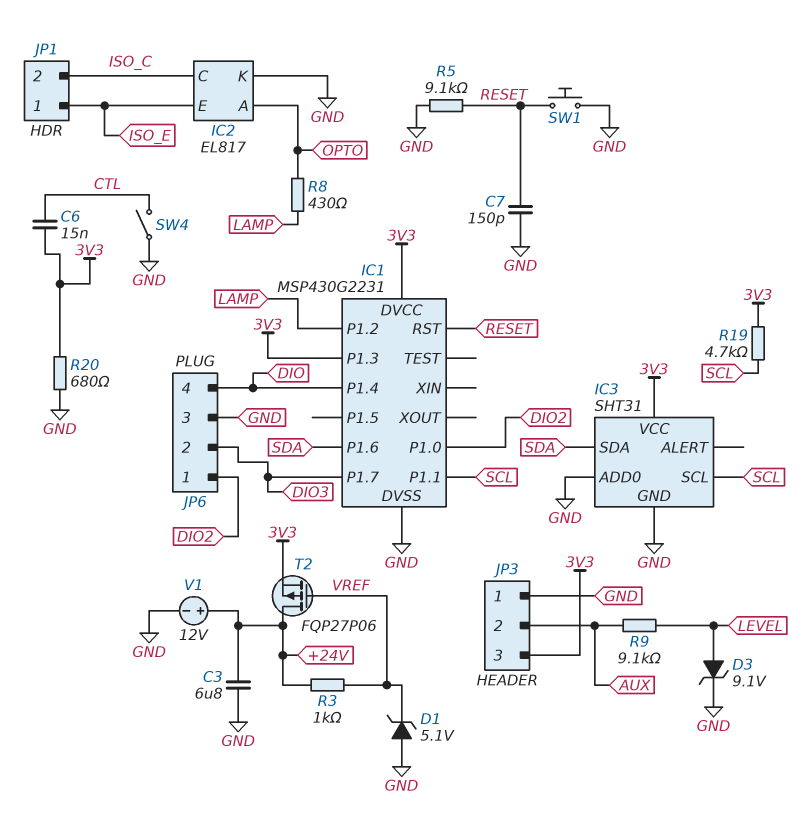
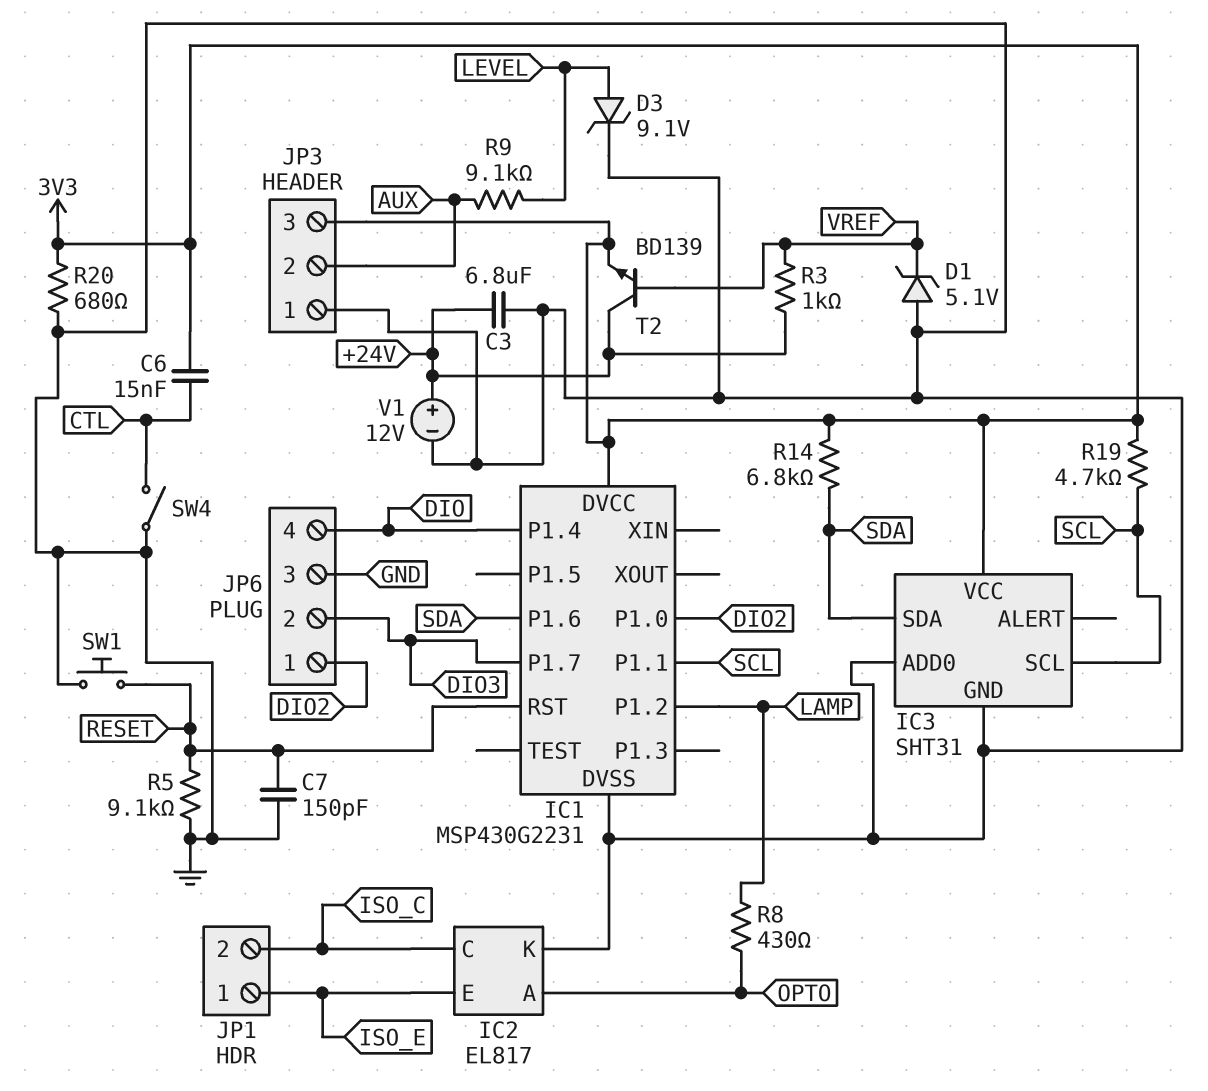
IC1 pin P1.3: 3V3 -> none
R14: none -> 6.8k (3V3, SDA)
T2: PMOS FQP27P06 (G VREF, D +24V, S 3V3) -> NPN BD139 (B VREF, C +24V, E 3V3)

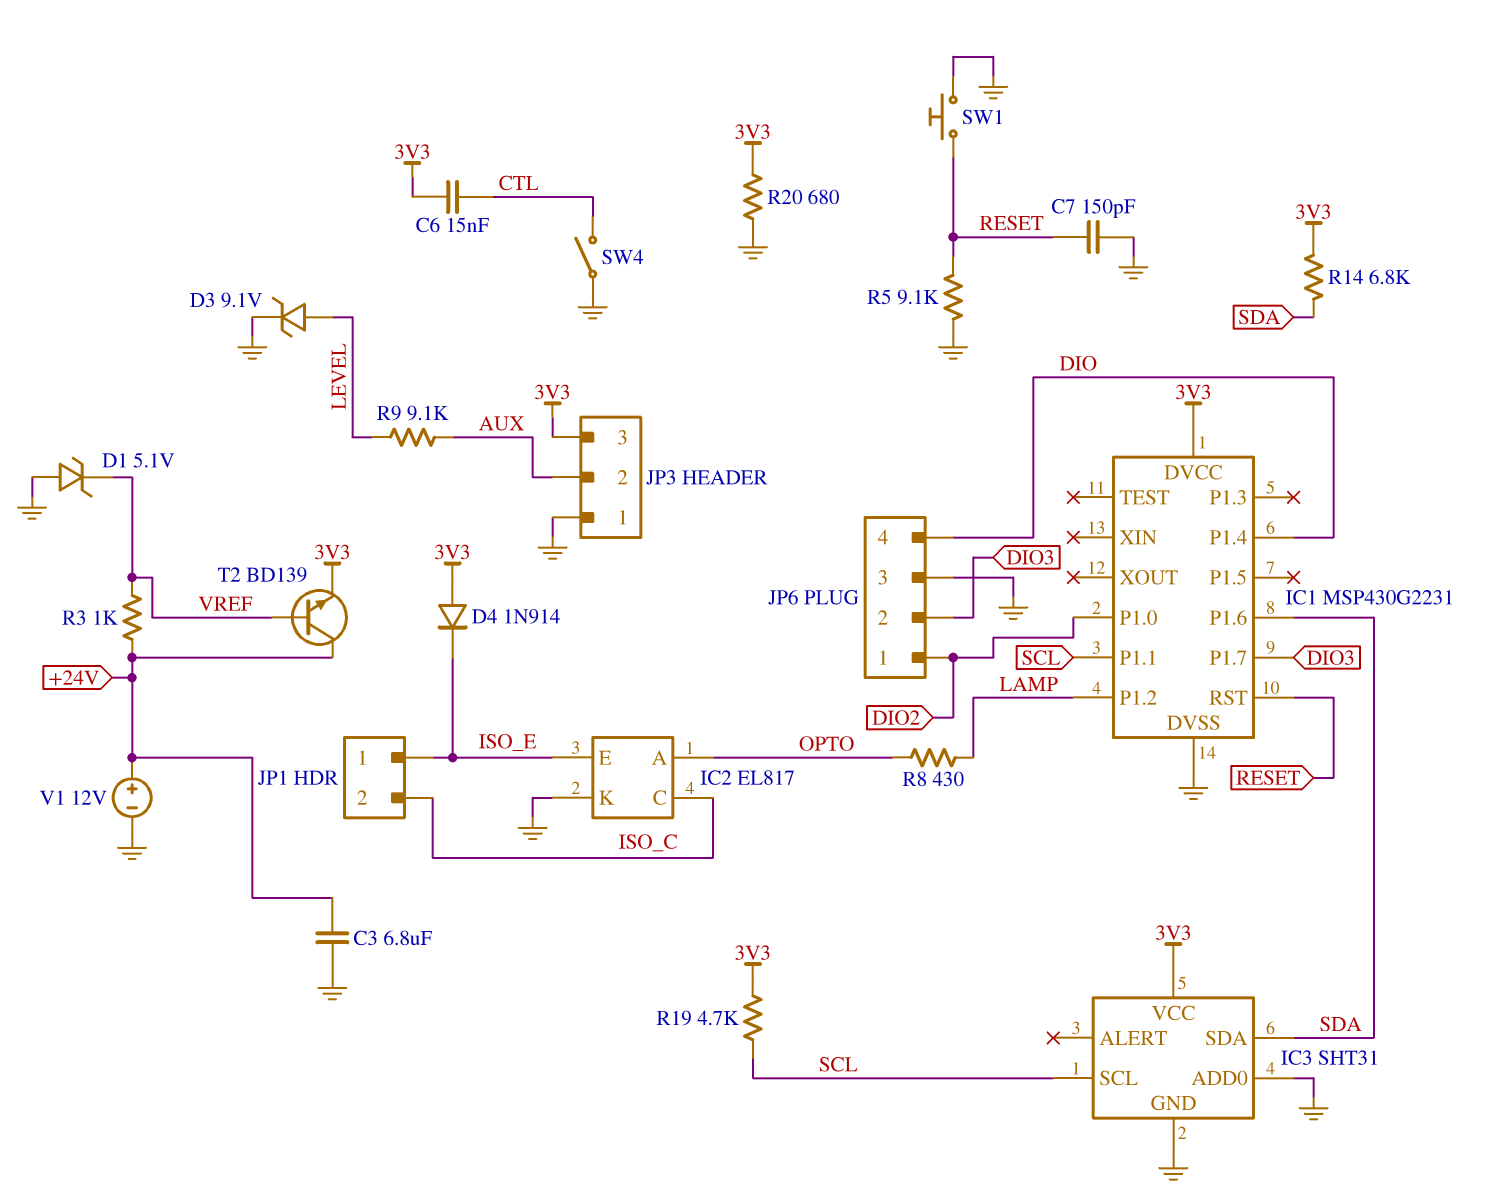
D4: none -> diode 1N914 (A 3V3, K ISO_E)

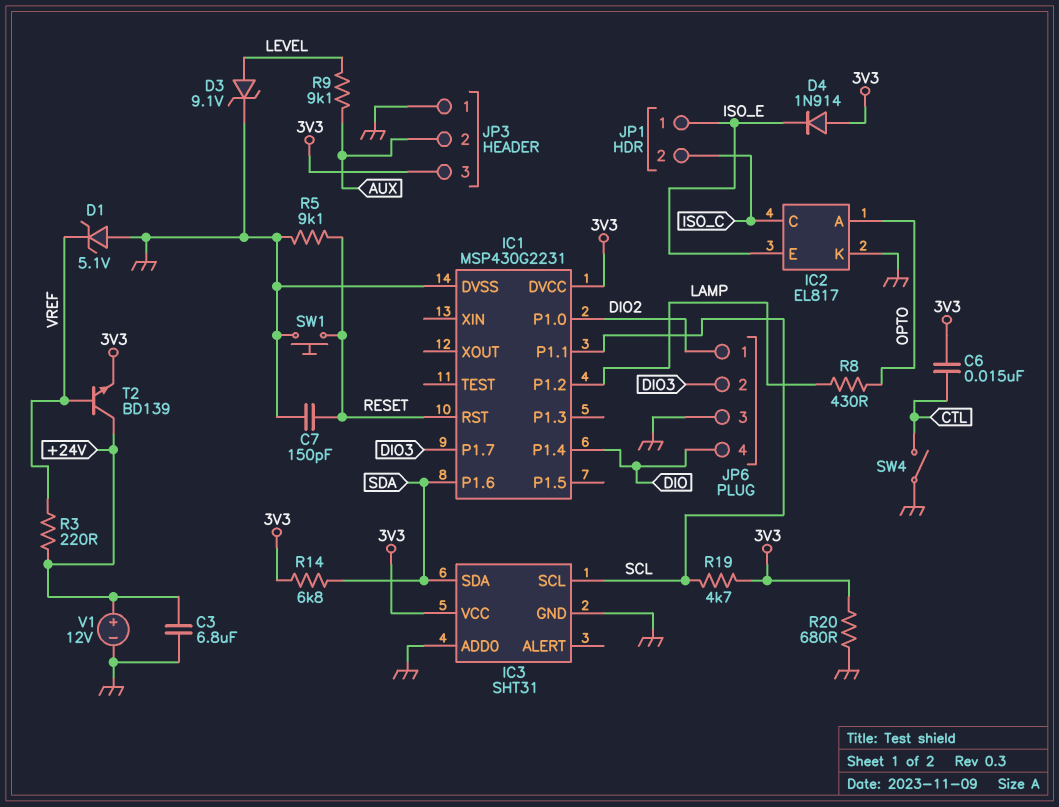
R3: 1k (+24V, VREF) -> 220 (+24V, VREF)

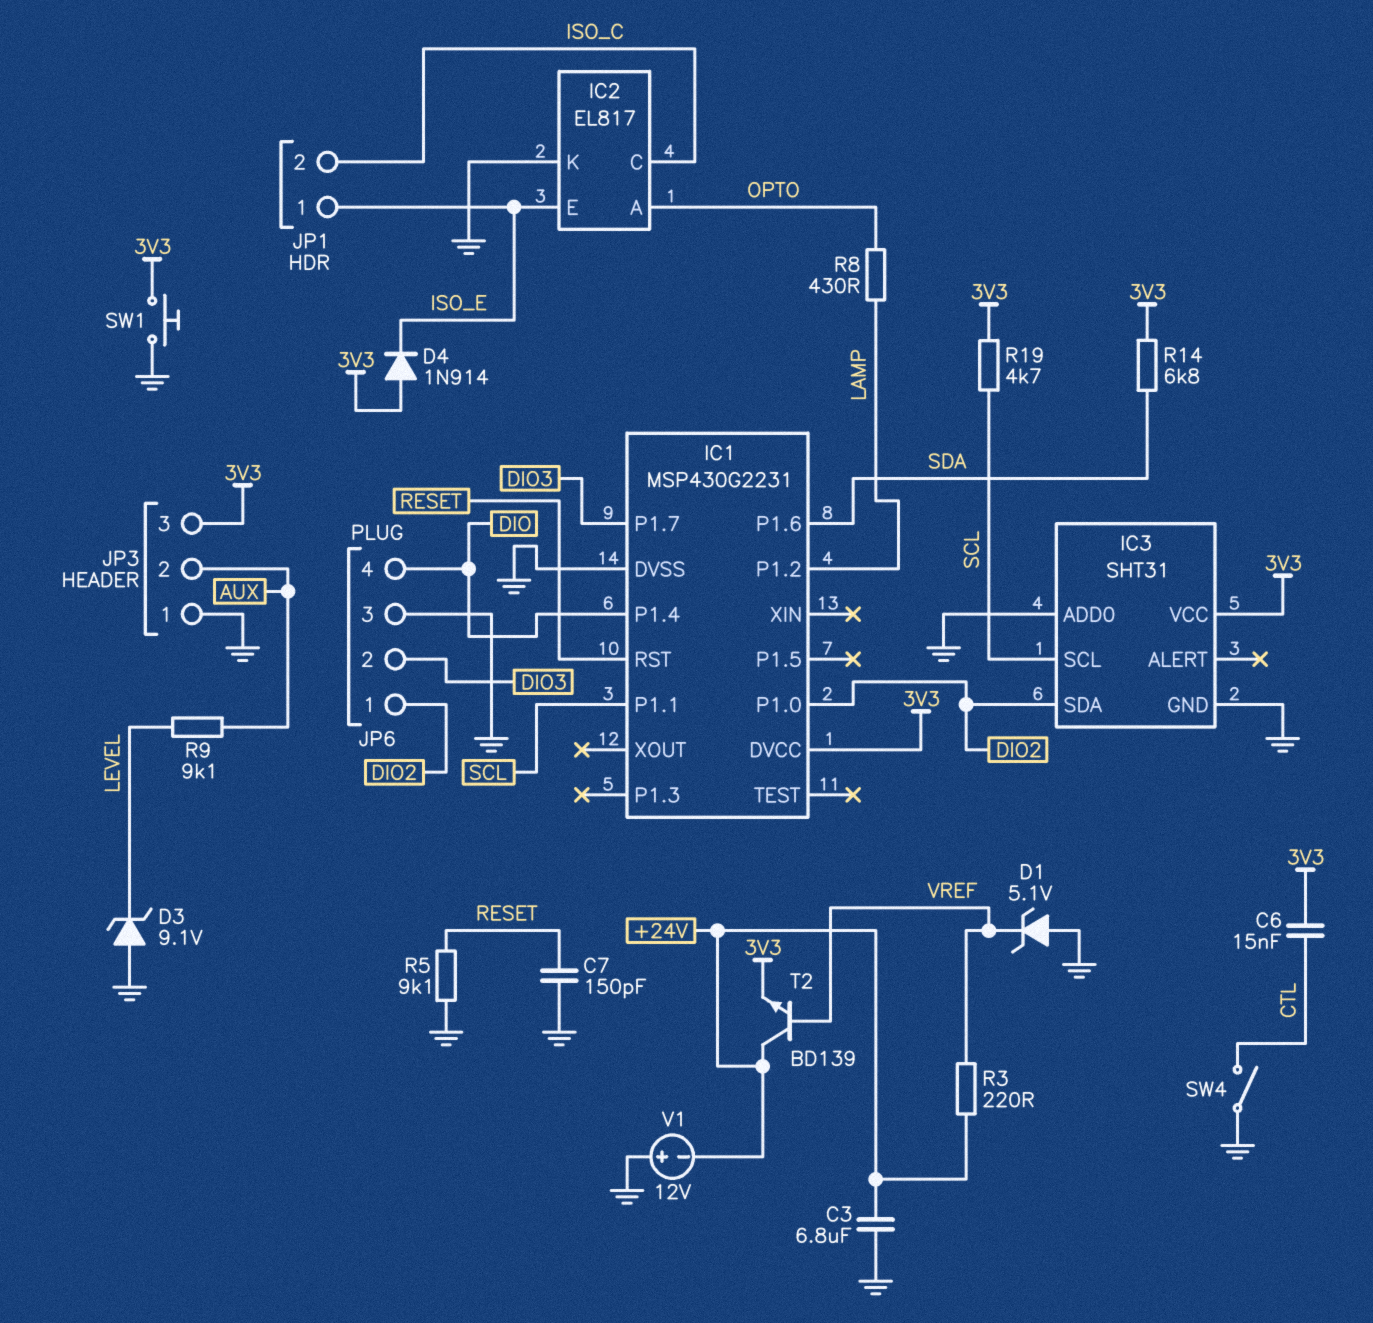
D3: zener 9.1V (A LEVEL, K GND) -> zener 9.1V (A GND, K LEVEL)
IC3 pin SDA: SDA -> DIO2
R20: 680 (3V3, GND) -> none
SW1: button (GND, RESET) -> button (3V3, GND)
V1: 12V (plus +24V, minus GND) -> 12V (plus GND, minus +24V)

